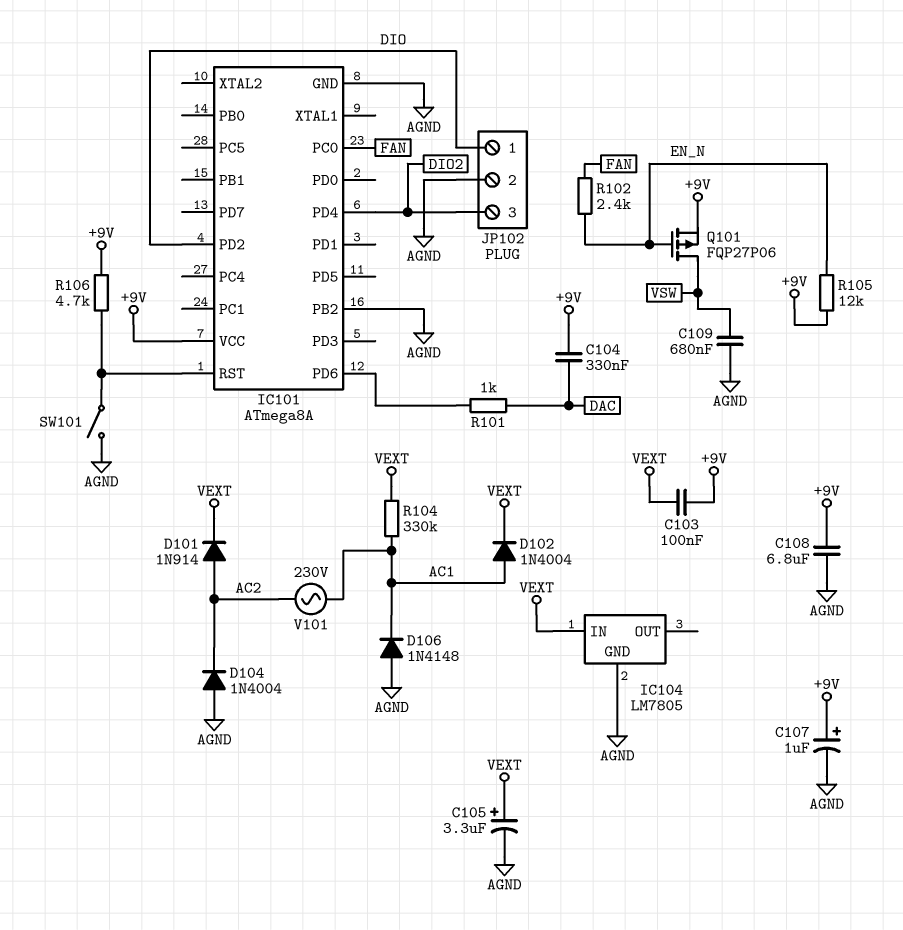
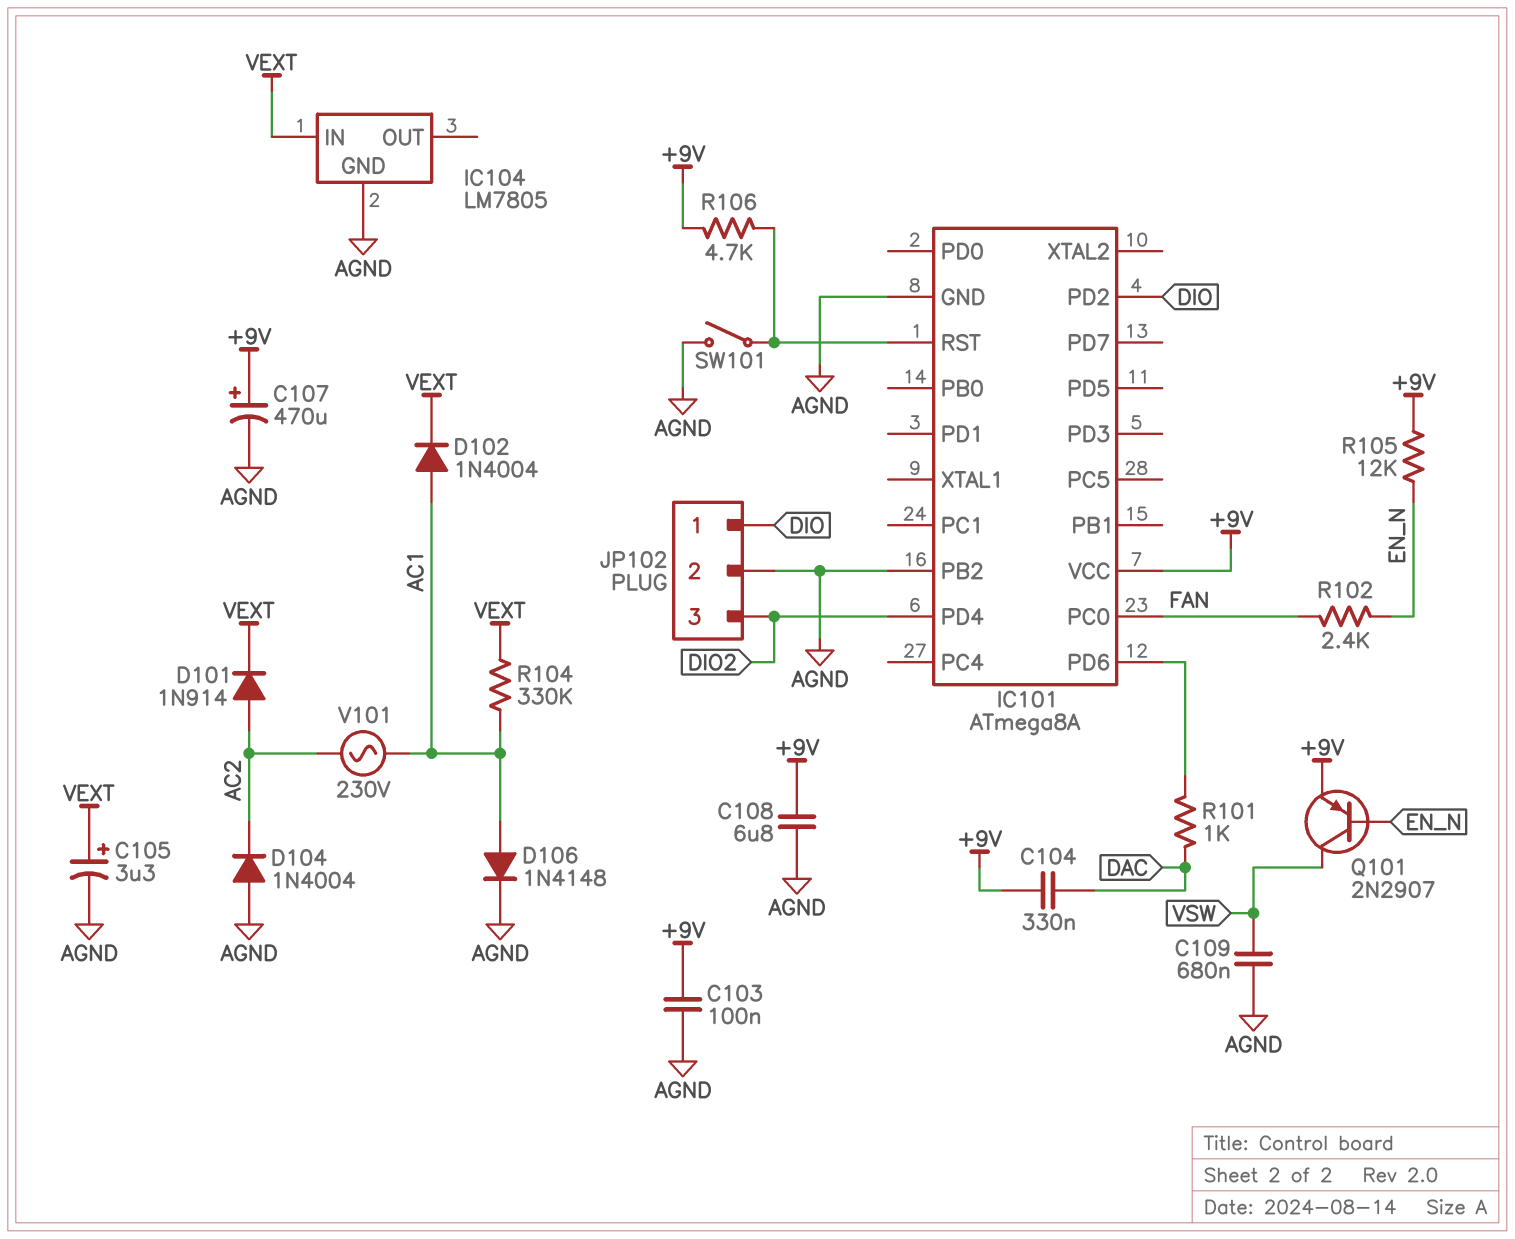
C103: 100nF (+9V, VEXT) -> 100nF (+9V, AGND)
C107: 1uF (plus +9V, minus AGND) -> 470uF (plus +9V, minus AGND)
D106: diode 1N4148 (A AGND, K AC1) -> diode 1N4148 (A AC1, K AGND)
Q101: PMOS FQP27P06 (G EN_N, D VSW, S +9V) -> PNP 2N2907 (B EN_N, C VSW, E +9V)

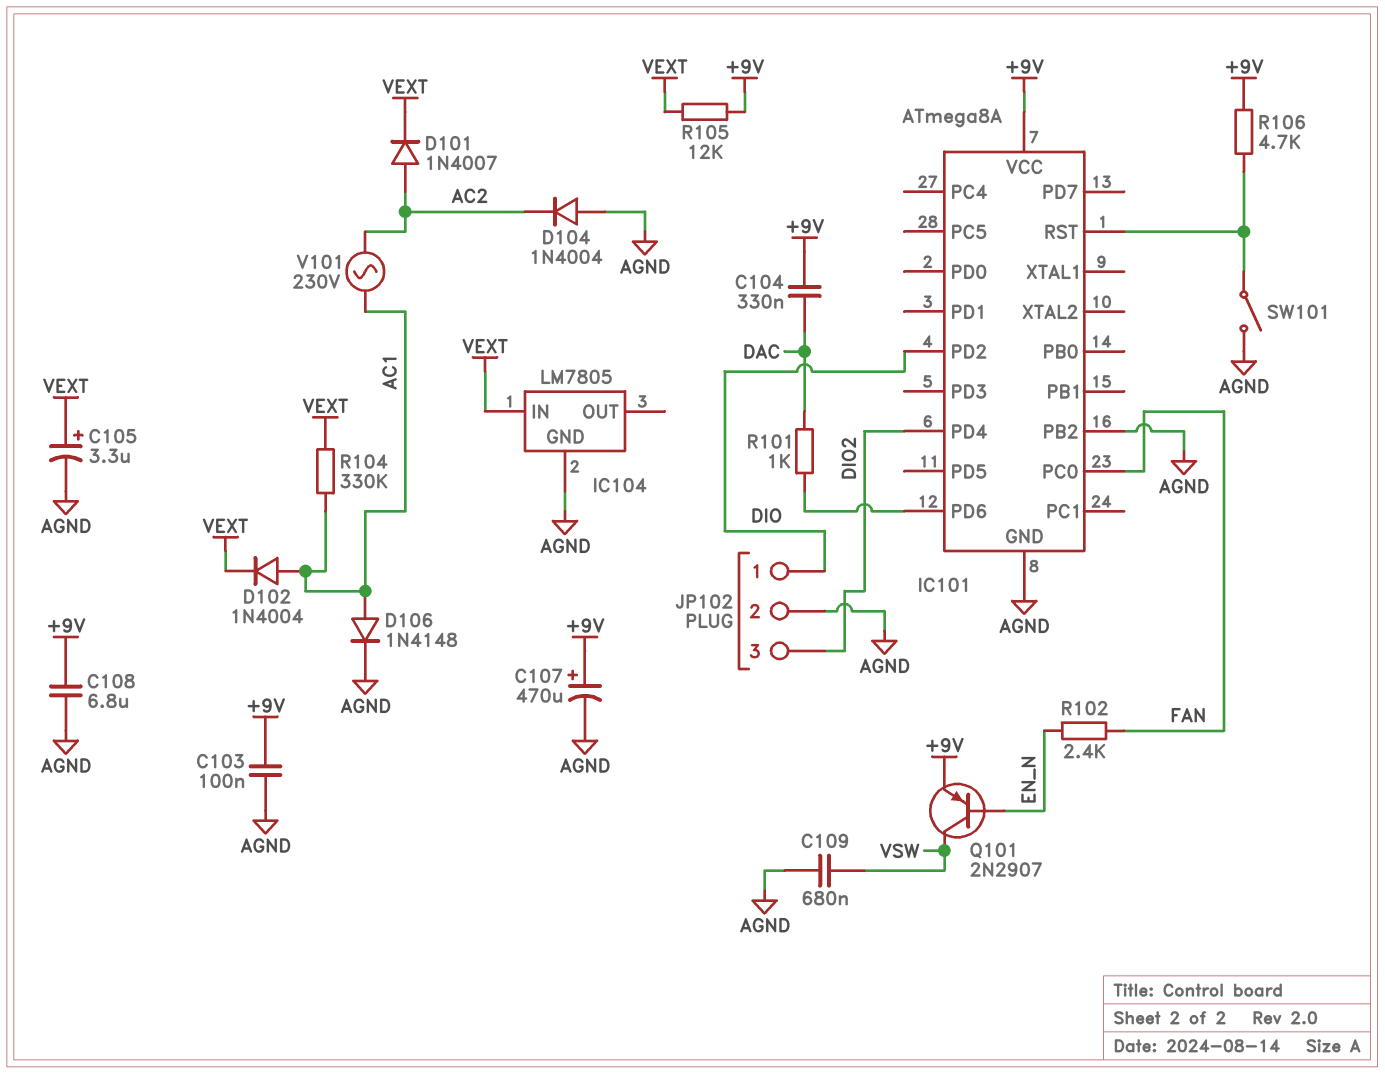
D101: diode 1N914 (A AC2, K VEXT) -> diode 1N4007 (A AC2, K VEXT)
R105: 12k (+9V, EN_N) -> 12k (+9V, VEXT)

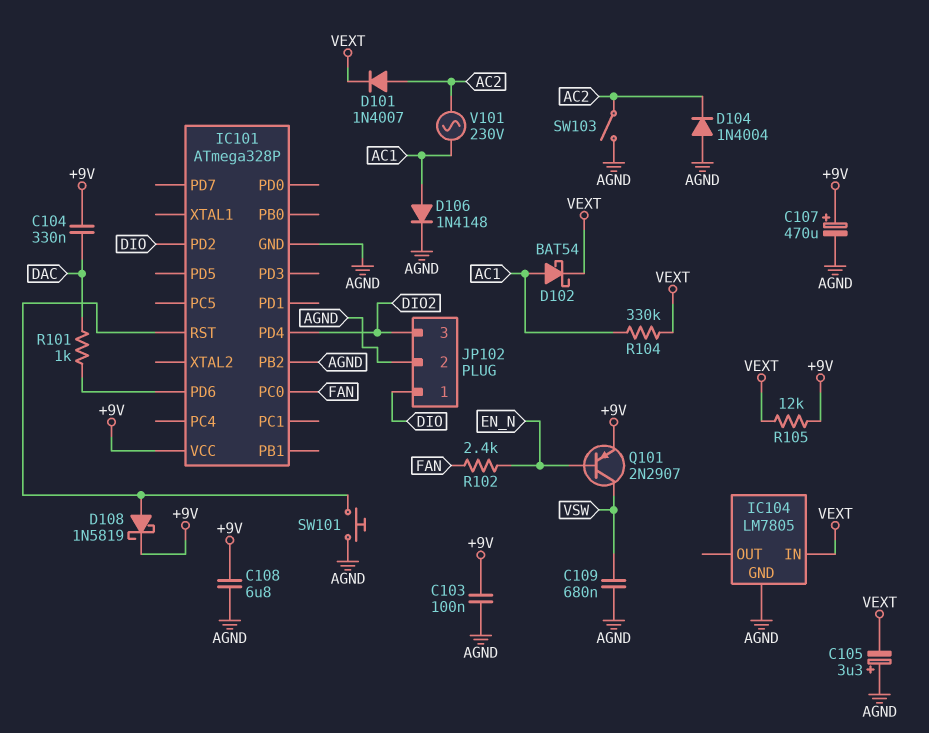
C105: 3.3uF (plus VEXT, minus AGND) -> 3.3uF (plus AGND, minus VEXT)
D102: diode 1N4004 (A AC1, K VEXT) -> schottky BAT54 (A AC1, K VEXT)
D108: none -> schottky 1N5819 (A IC101/RST, K +9V)
IC101: ATmega8A -> ATmega328P
R106: 4.7k (+9V, IC101/RST) -> none
SW101: switch (AGND, IC101/RST) -> button (AGND, IC101/RST)
SW103: none -> switch (AC2, AGND)

